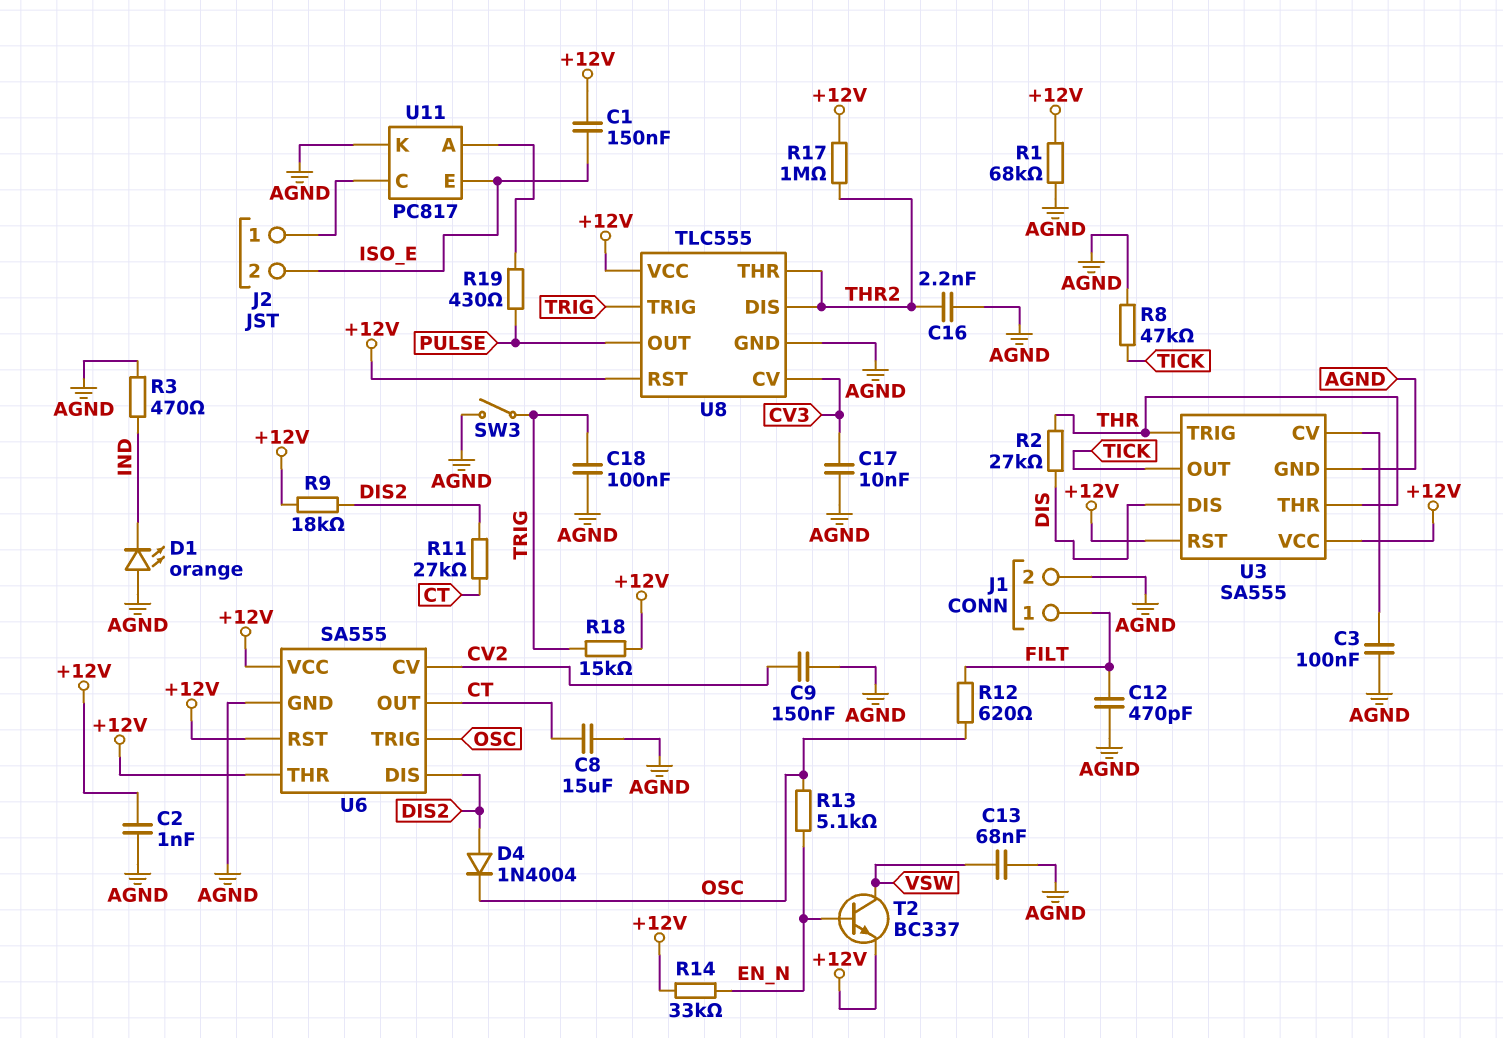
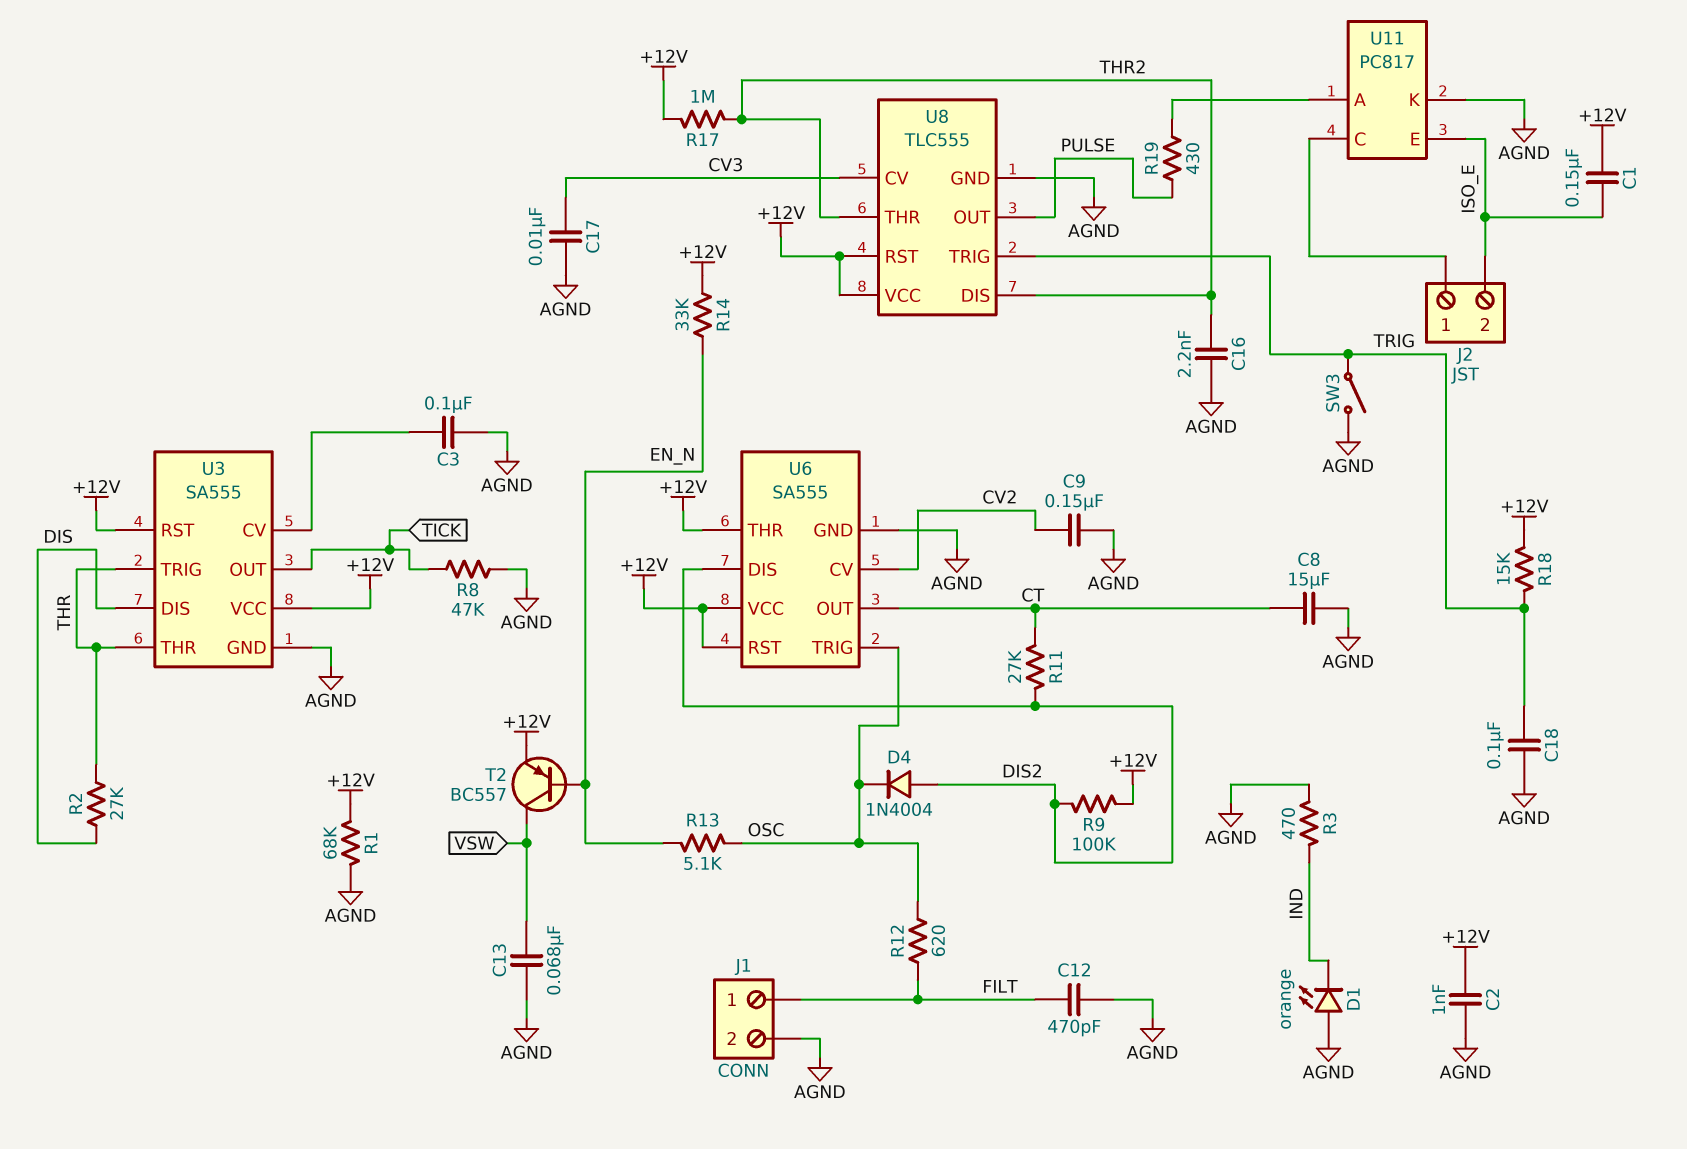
R9: 18k (+12V, DIS2) -> 100k (+12V, DIS2)
T2: NPN BC337 (B EN_N, C VSW, E +12V) -> PNP BC557 (B EN_N, C VSW, E +12V)

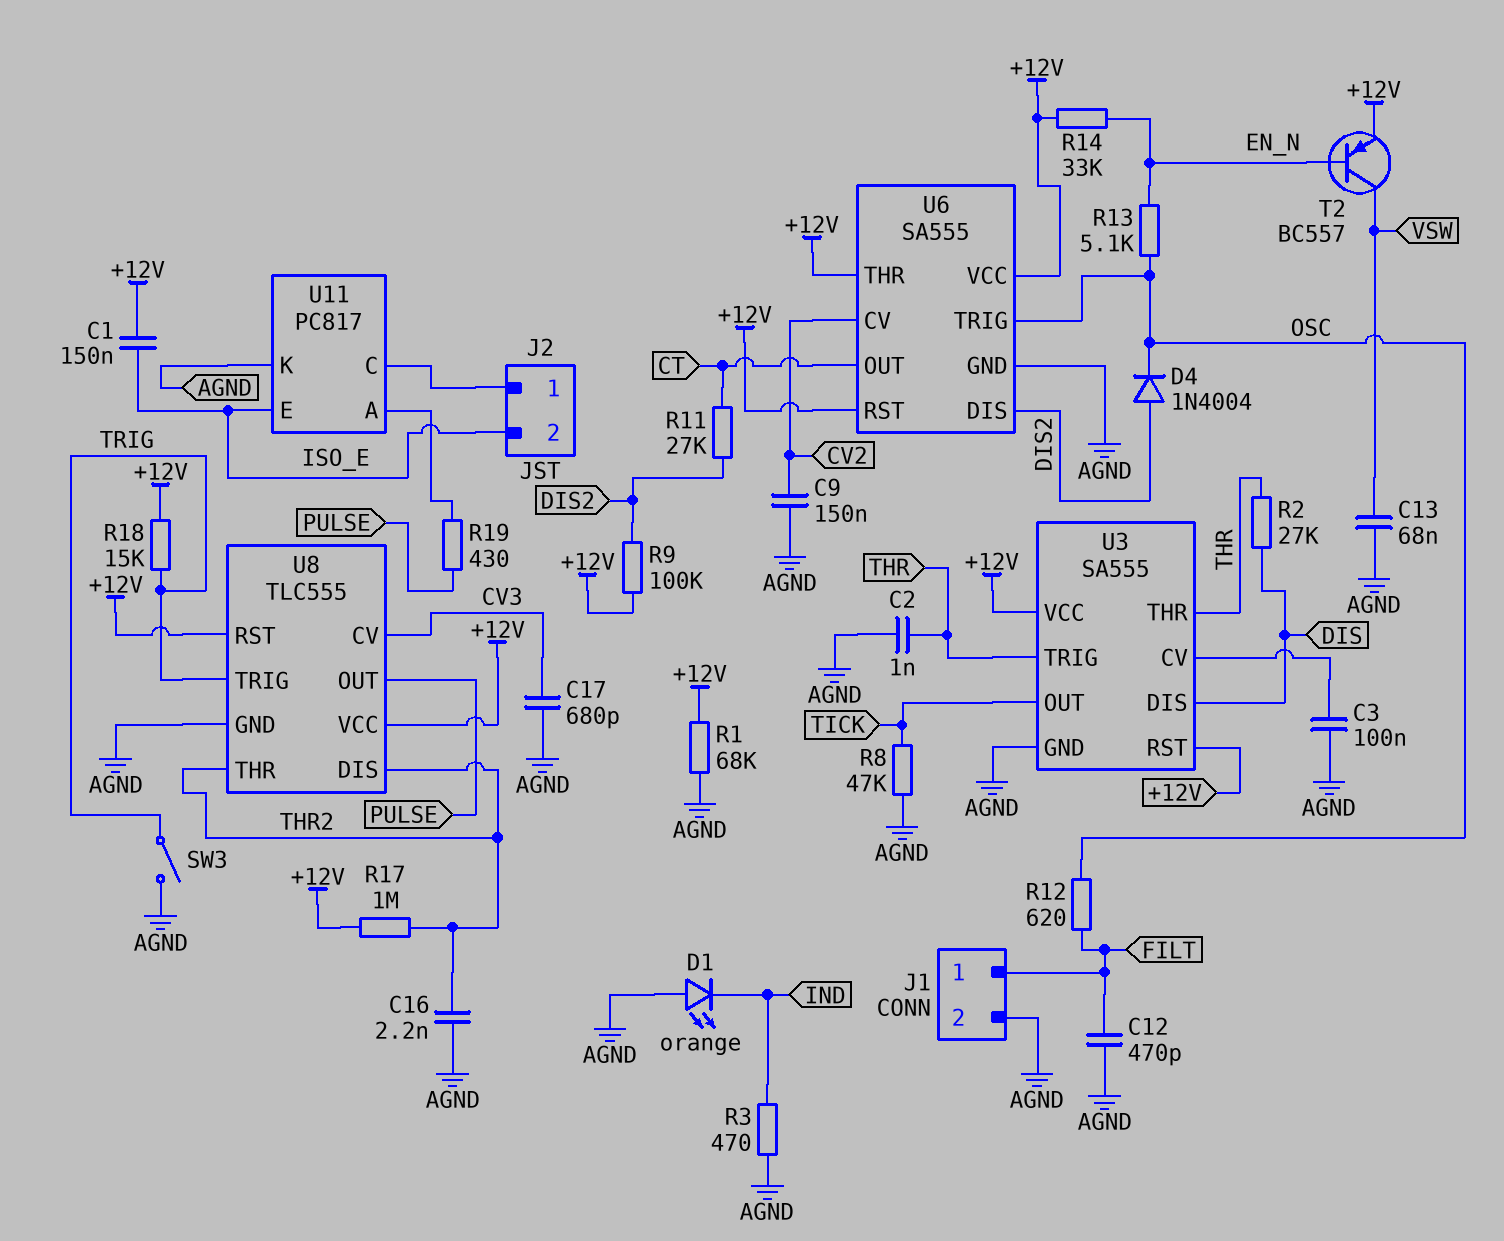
C2: 1nF (+12V, AGND) -> 1nF (AGND, THR)
C8: 15uF (AGND, CT) -> none
C17: 10nF (AGND, CV3) -> 680pF (AGND, CV3)
C18: 100nF (AGND, TRIG) -> none

